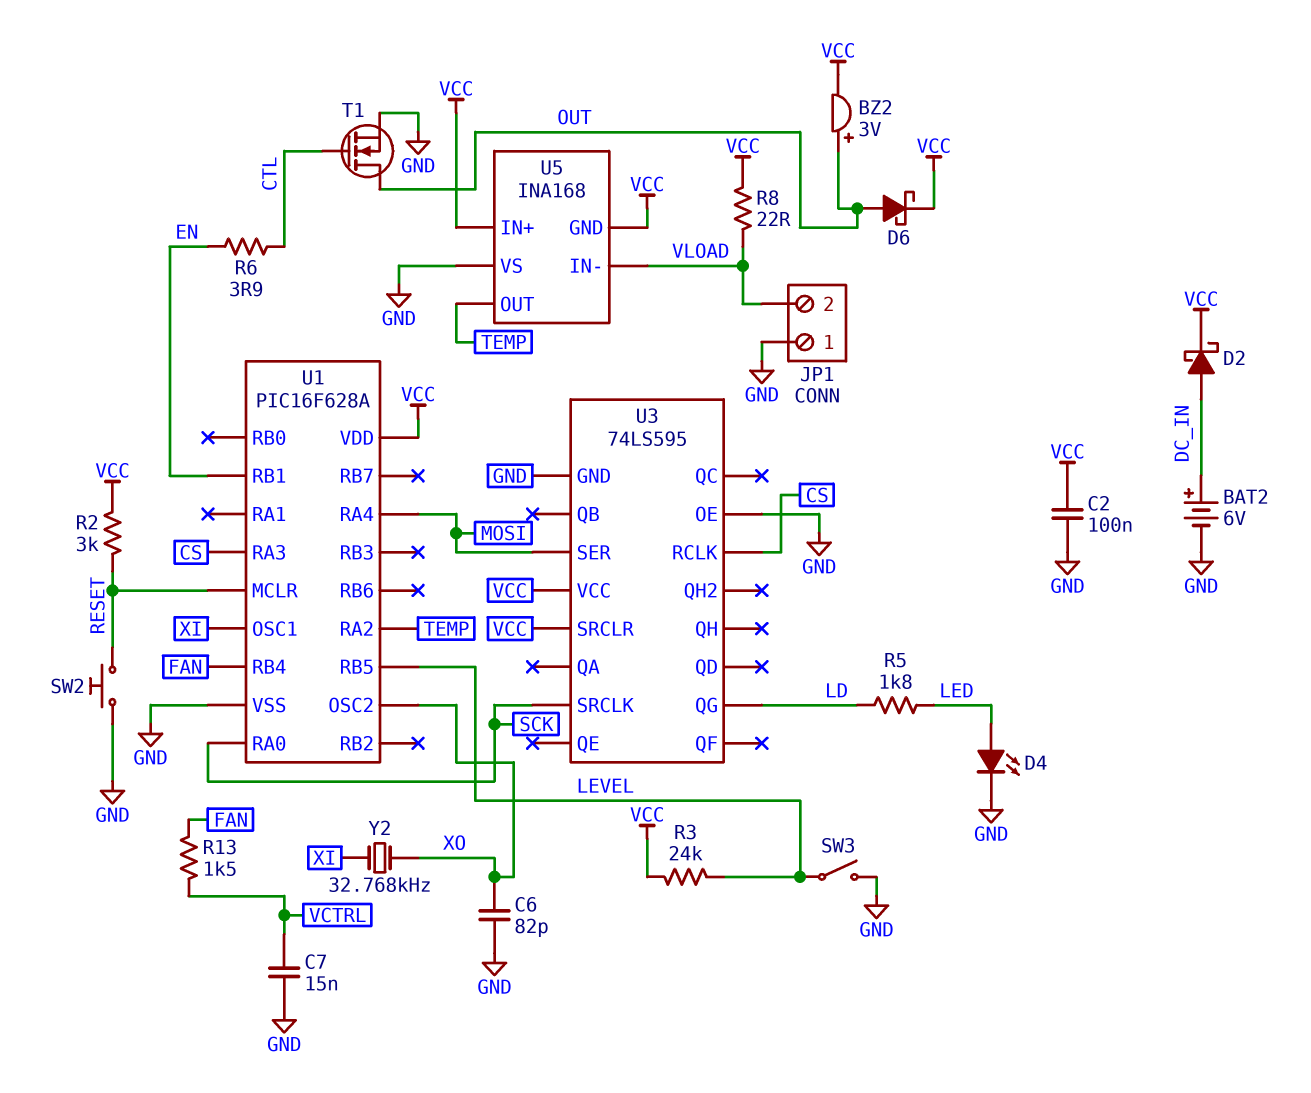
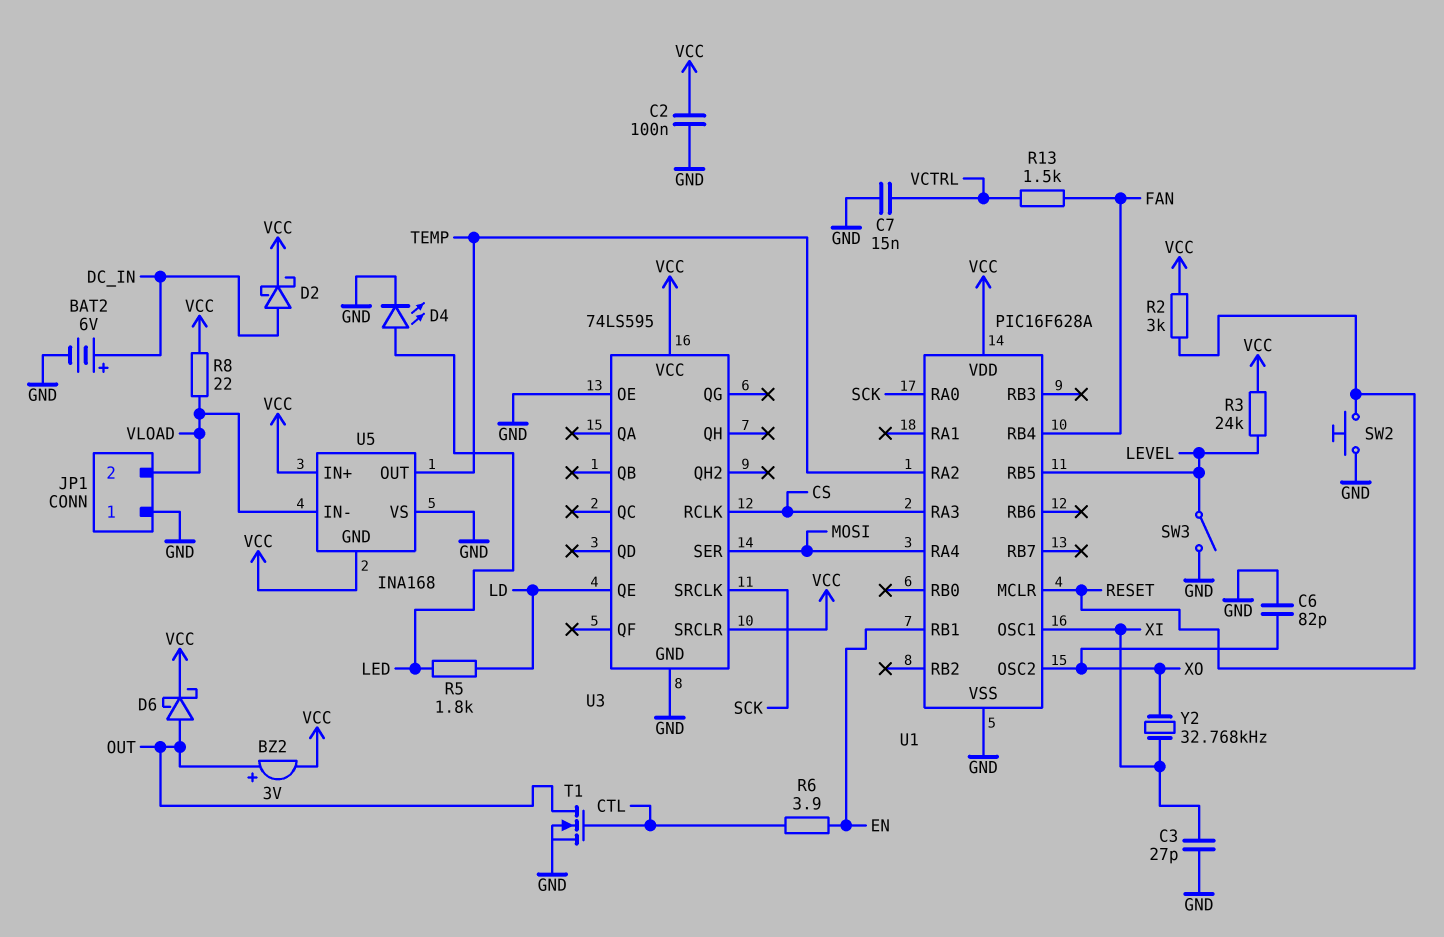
C3: none -> 27pF (GND, XI)
U3 pin QE: none -> LD
U3 pin QG: LD -> none

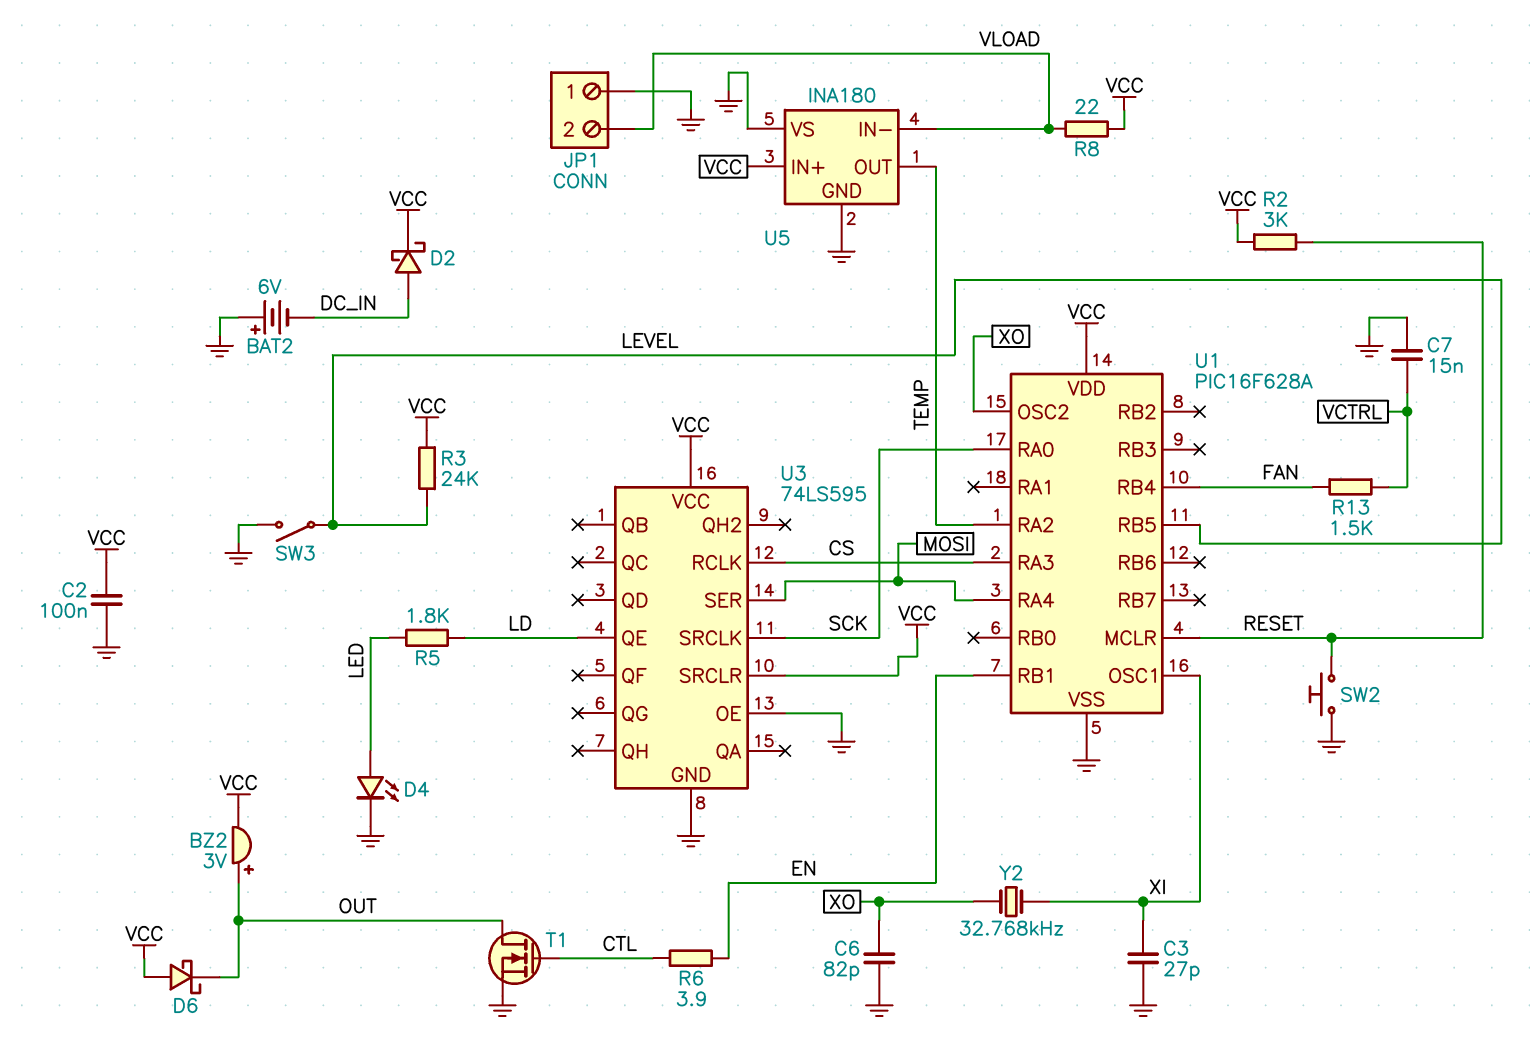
BAT2: 6V (plus DC_IN, minus GND) -> 6V (plus GND, minus DC_IN)
D6: schottky (A OUT, K VCC) -> schottky (A VCC, K OUT)
U5: INA168 -> INA180
U5 pin GND: VCC -> GND

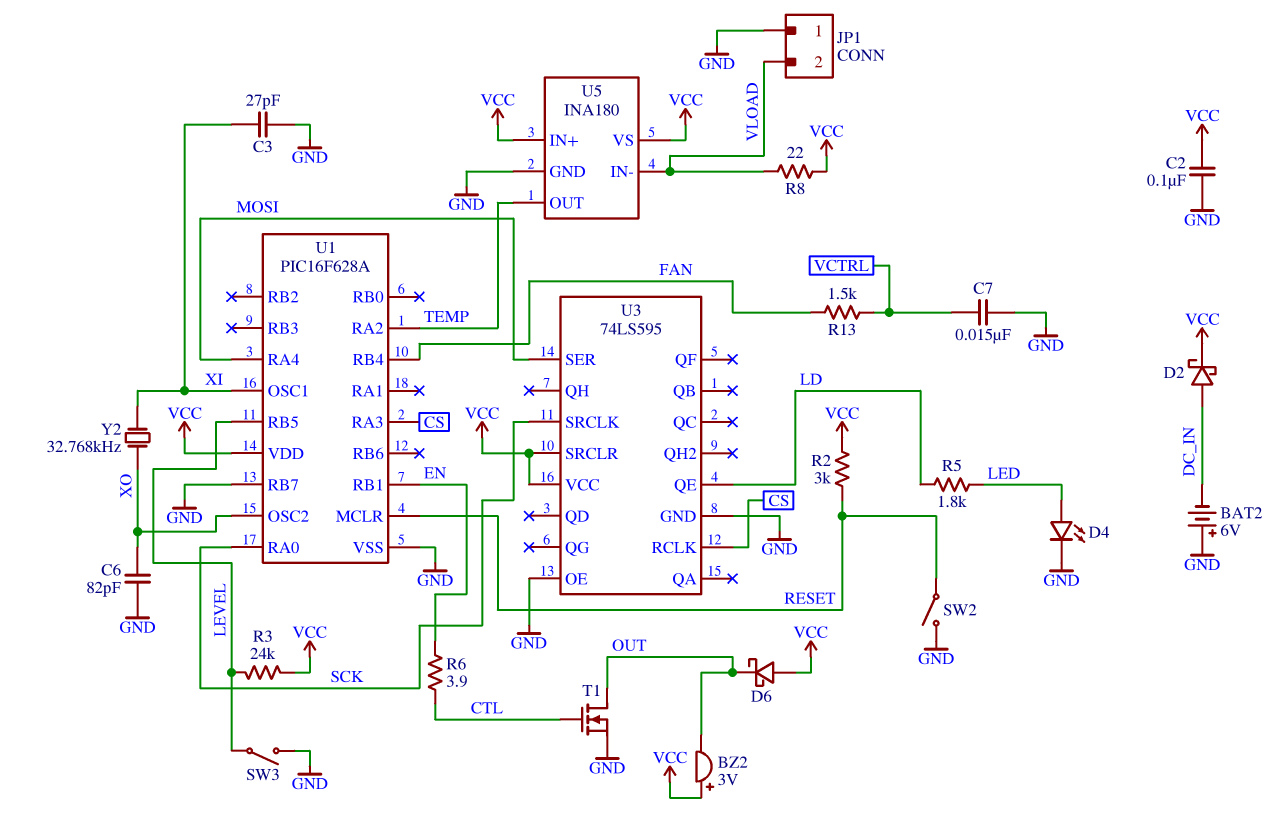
BZ2: buzzer 3V (plus OUT, minus VCC) -> buzzer 3V (plus VCC, minus OUT)
SW2: button (GND, RESET) -> switch (GND, RESET)
U1 pin RB7: none -> GND
U5 pin VS: GND -> VCC

